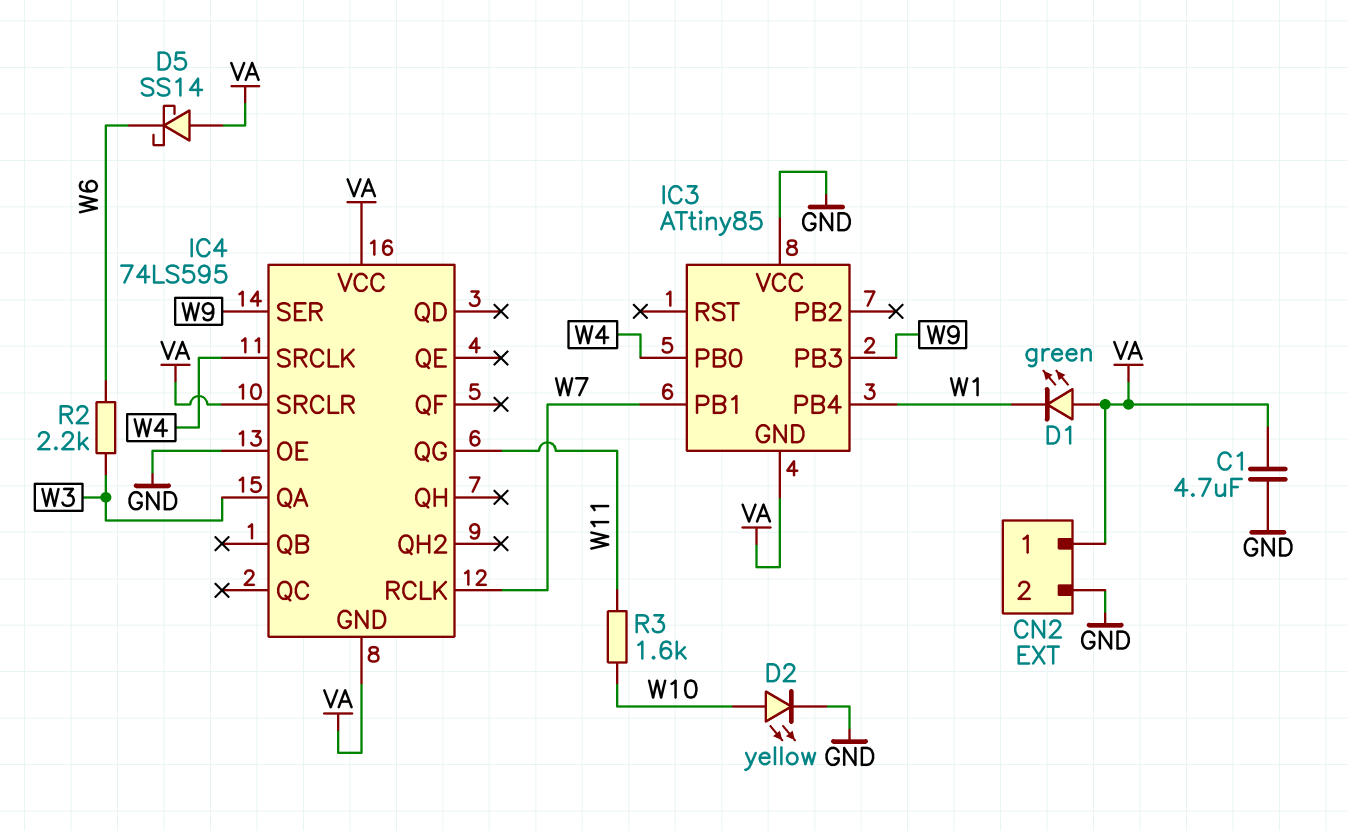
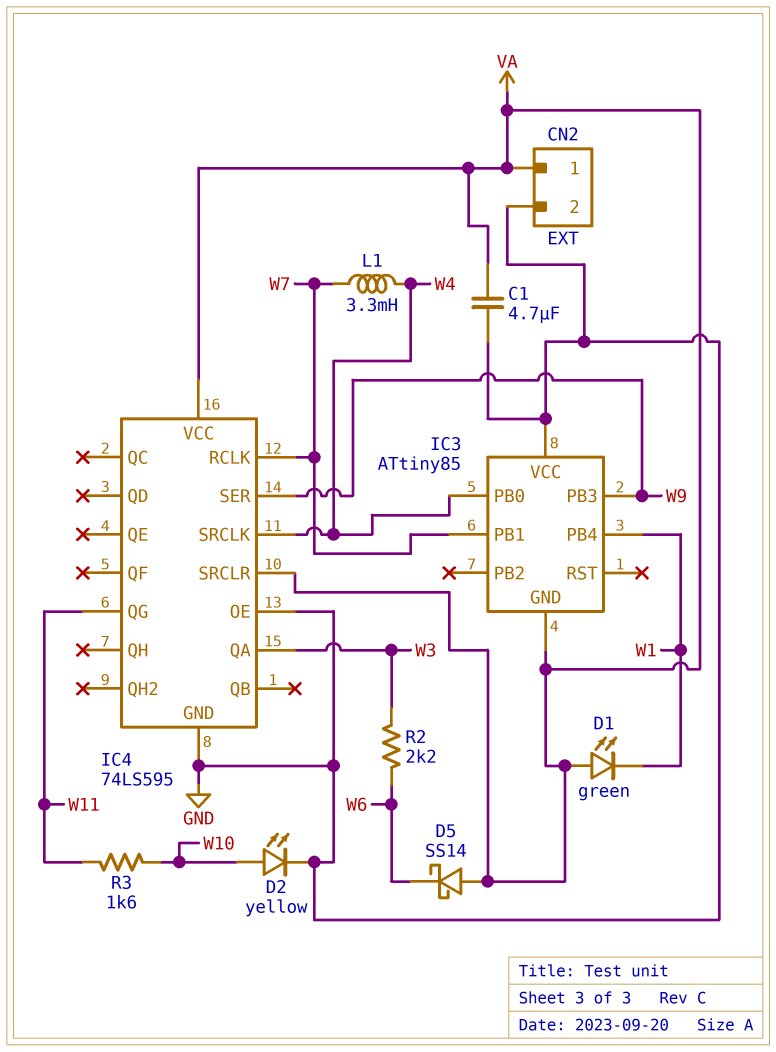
IC4 pin GND: VA -> GND
L1: none -> 3.3mH (W4, W7)

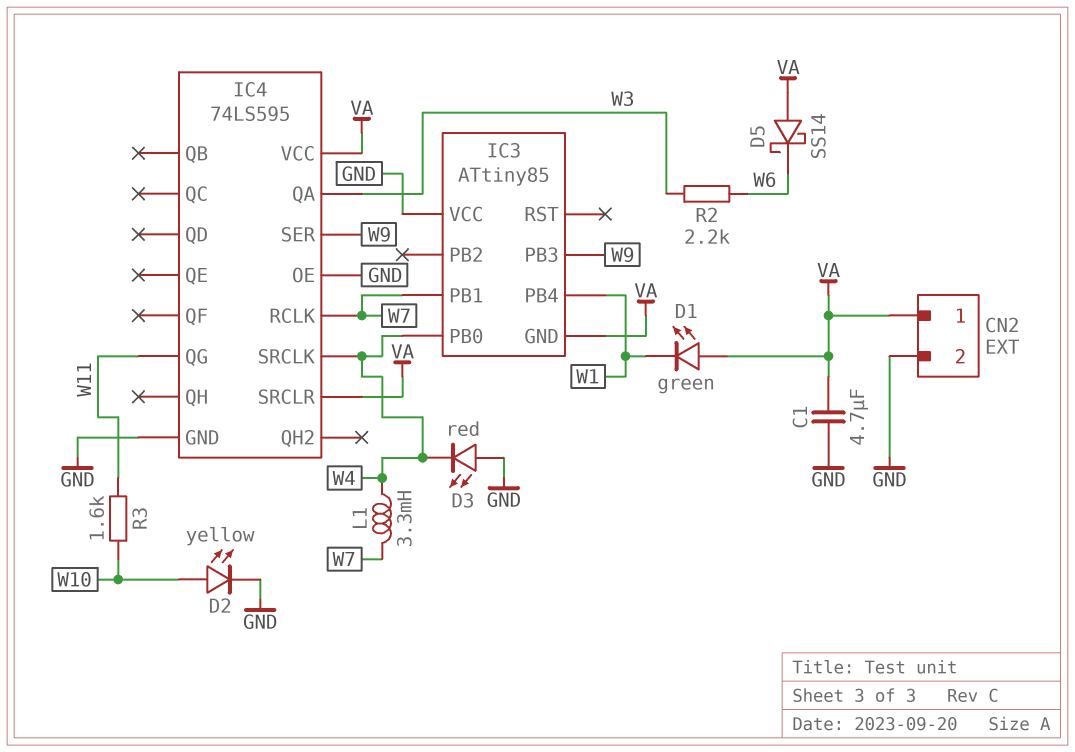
D3: none -> LED red (A GND, K W4)

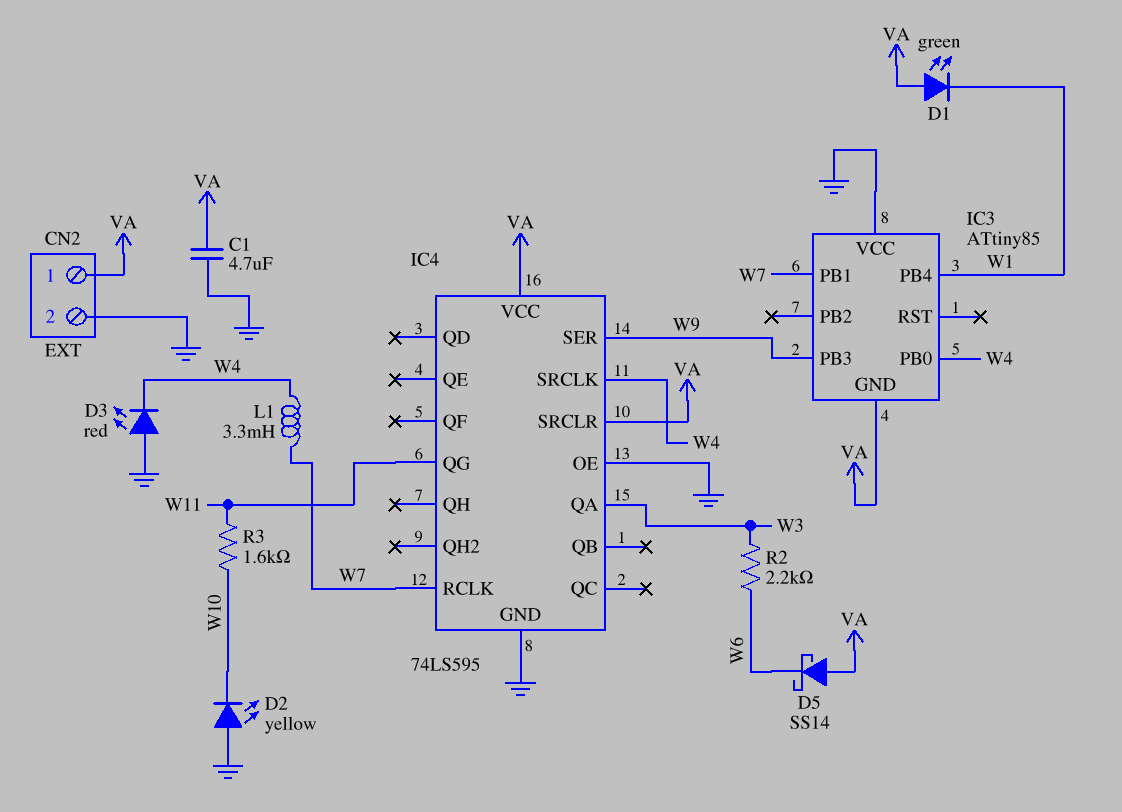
D2: LED yellow (A W10, K GND) -> LED yellow (A GND, K W10)

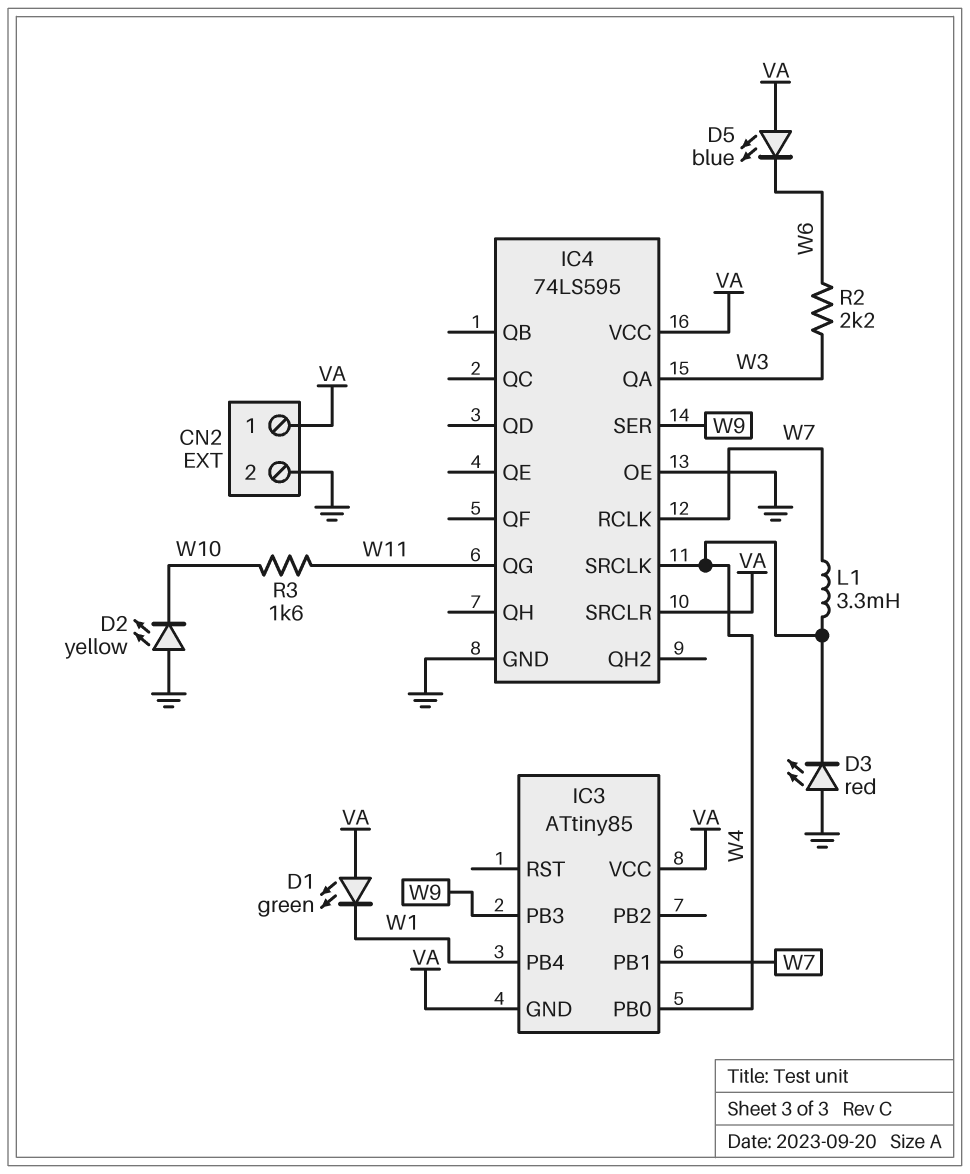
C1: 4.7uF (GND, VA) -> none
D5: schottky SS14 (A VA, K W6) -> LED blue (A VA, K W6)
IC3 pin VCC: GND -> VA

